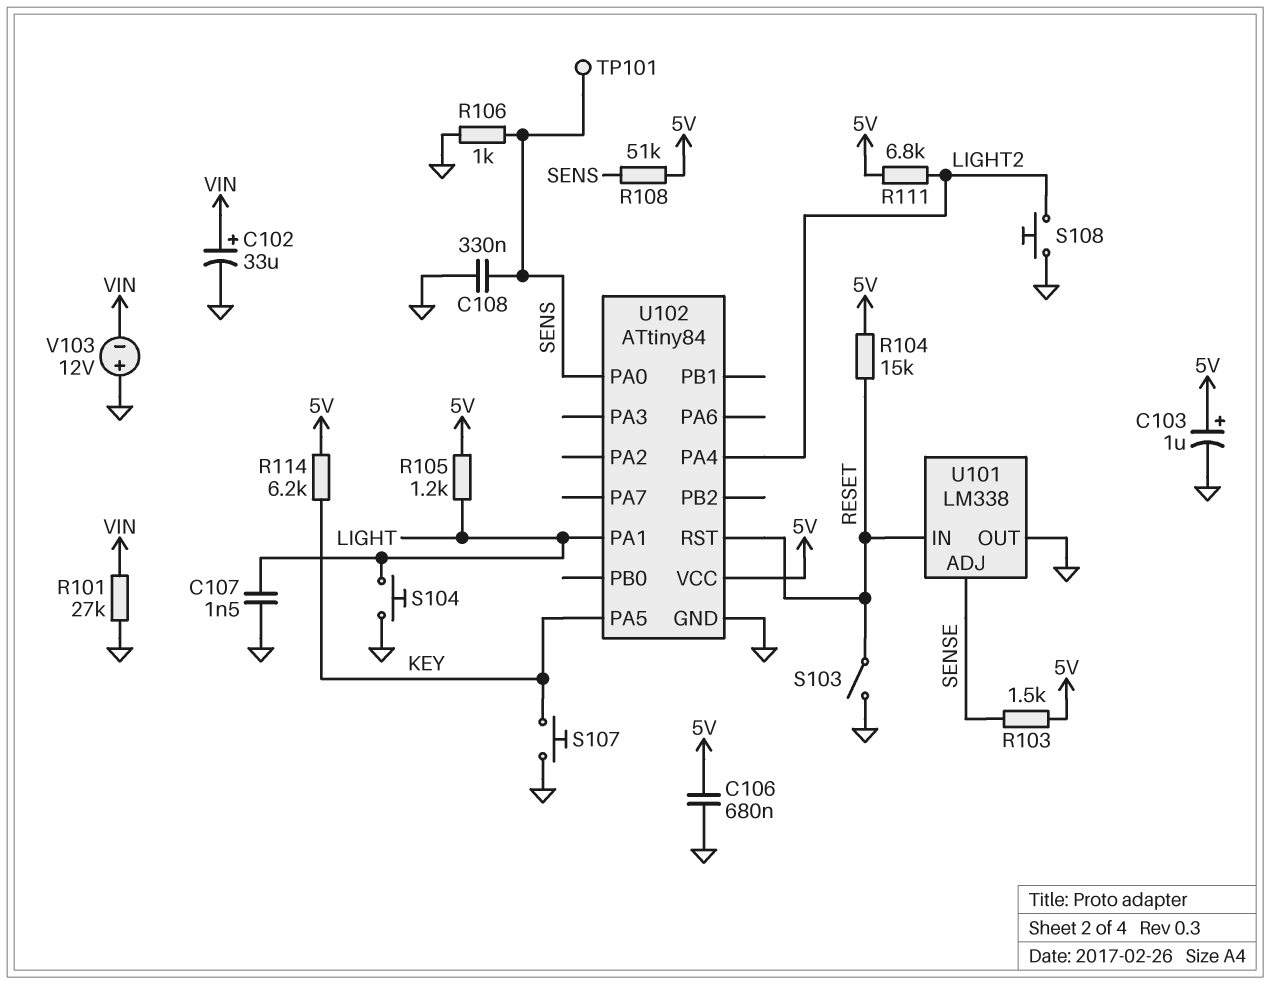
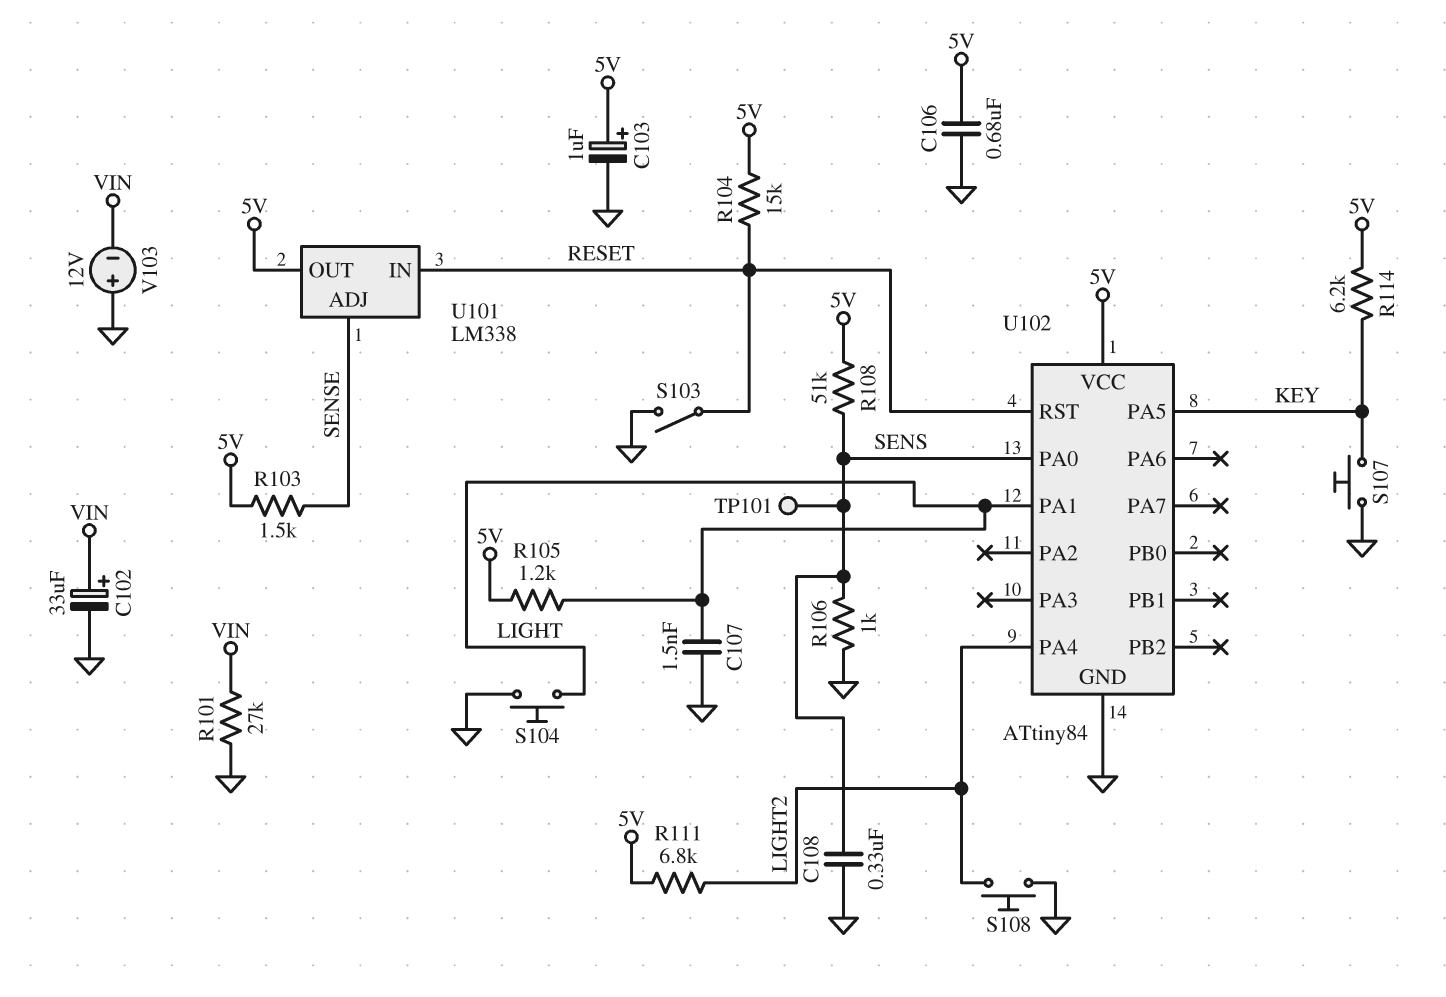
U101 pin OUT: GND -> 5V

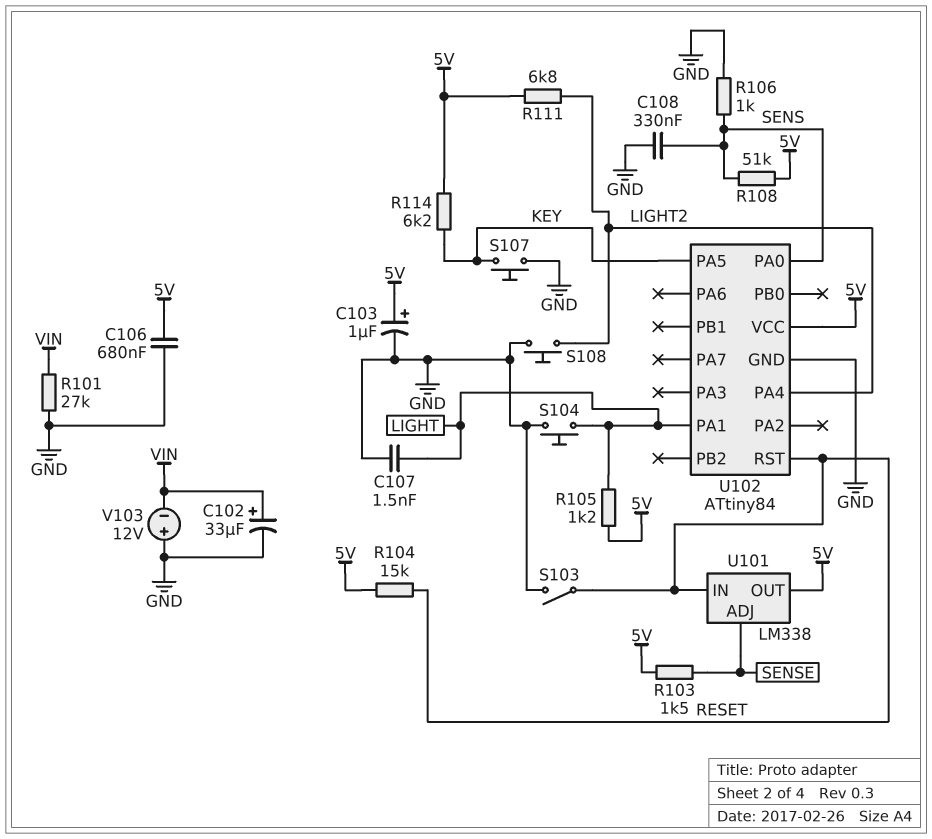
TP101: test point (SENS) -> none

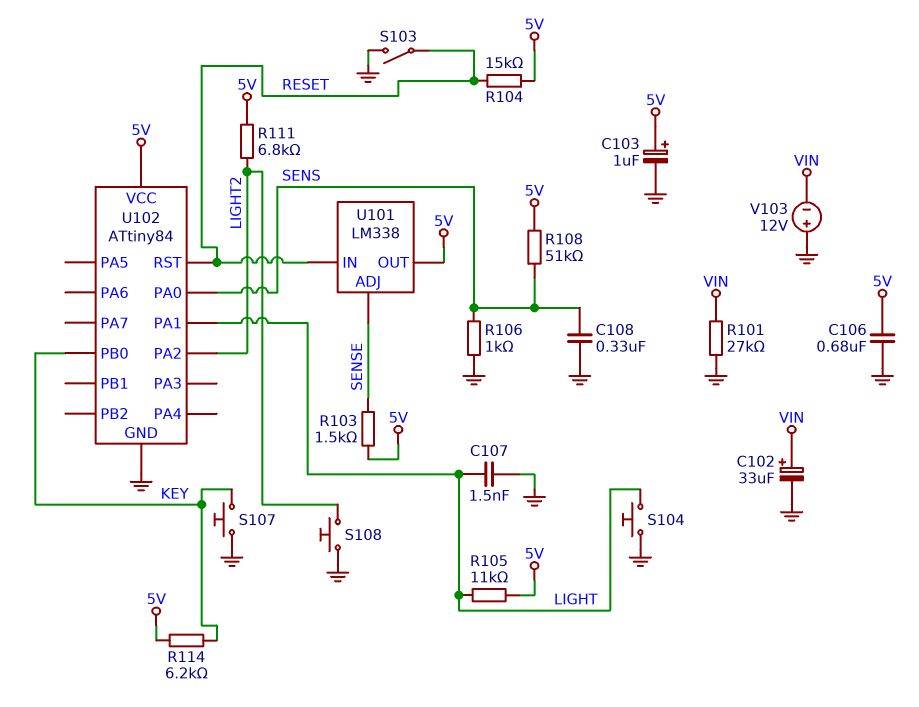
R105: 1.2k (5V, LIGHT) -> 11k (5V, LIGHT)
U102 pin PA2: none -> LIGHT2
U102 pin PA4: LIGHT2 -> none
U102 pin PA5: KEY -> none
U102 pin PB0: none -> KEY

